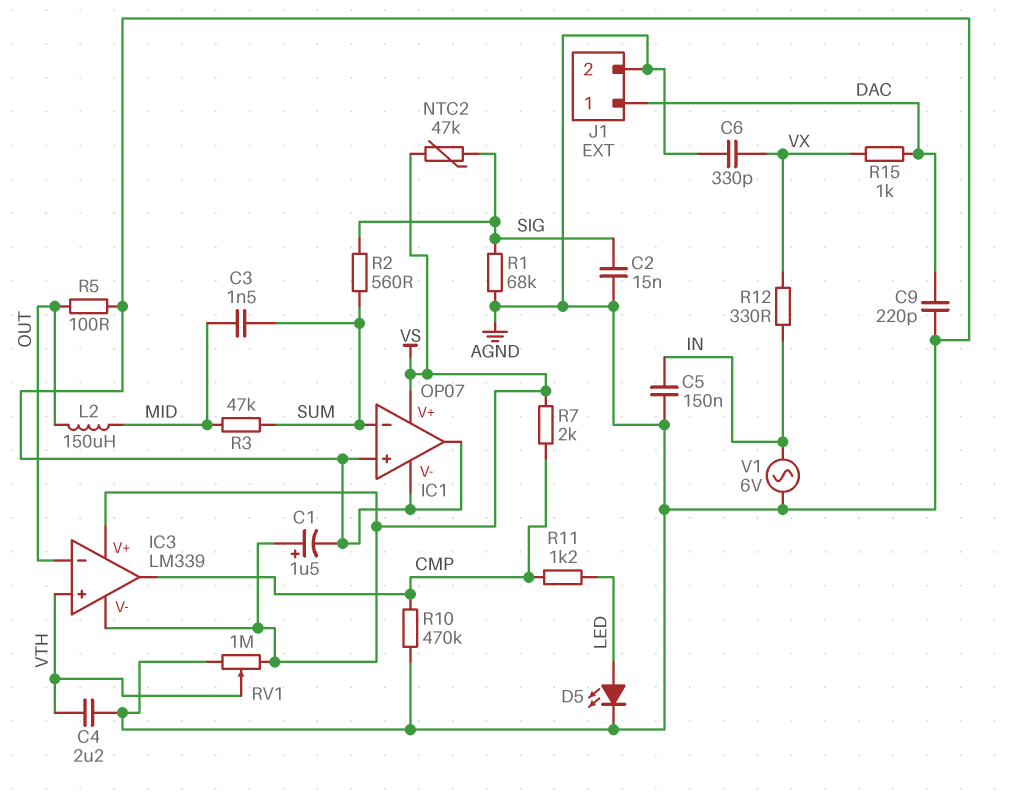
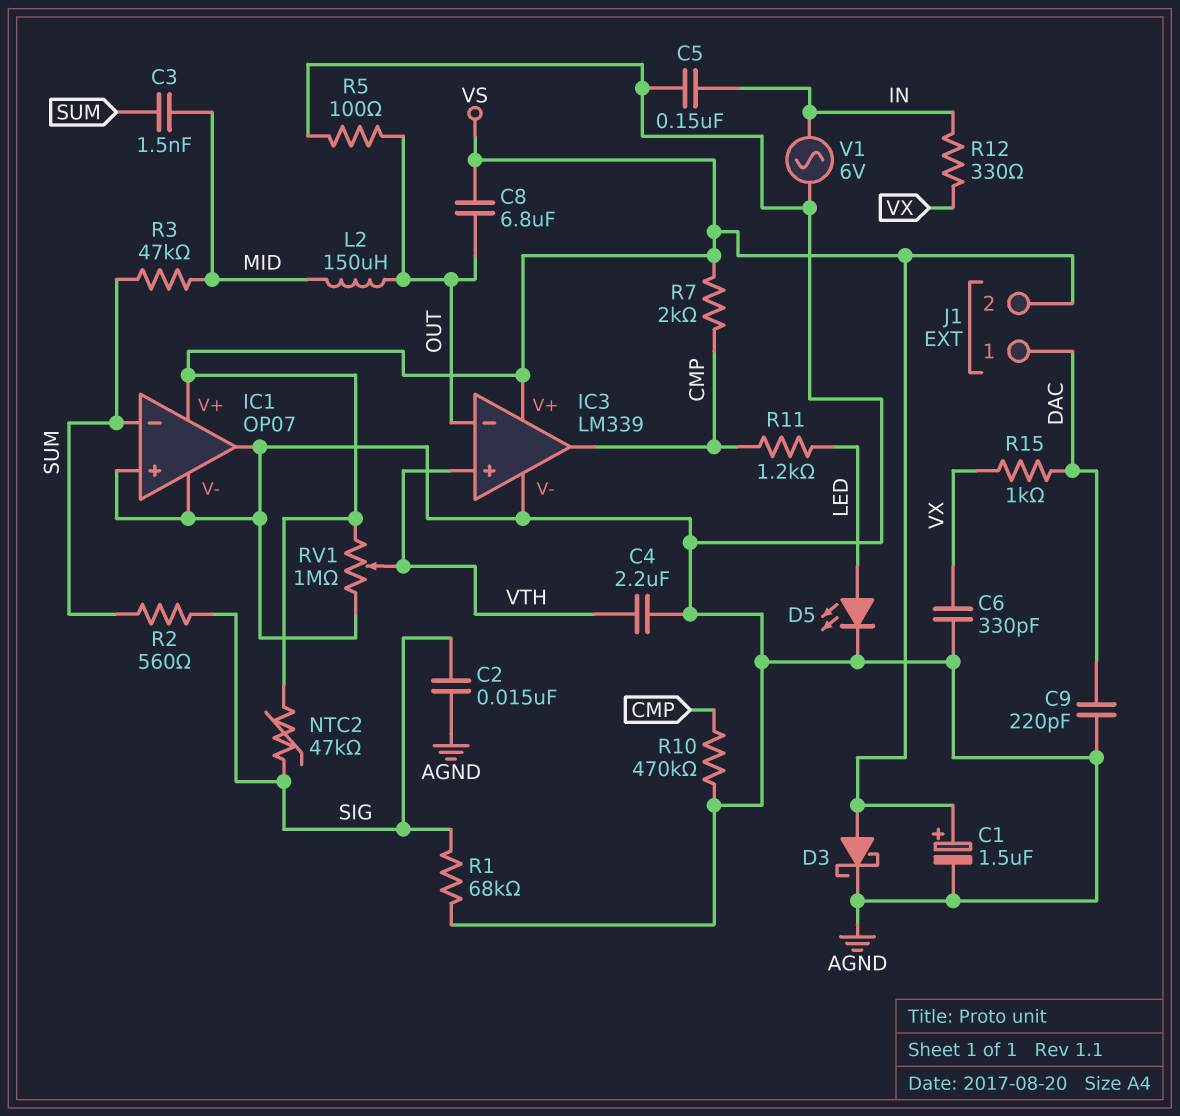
C8: none -> 6.8uF (OUT, VS)
D3: none -> schottky (A VS, K AGND)
IC3 pin V-: VS -> AGND
J1 pin 2: AGND -> VS

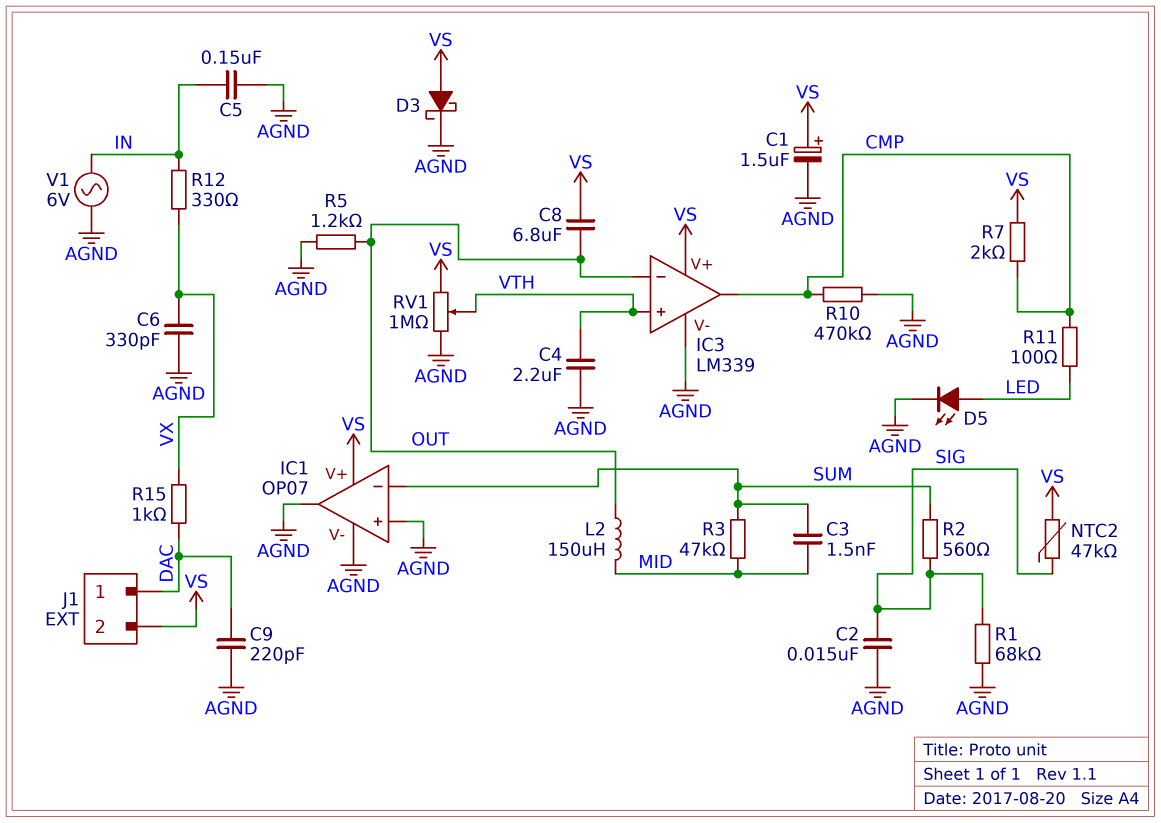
R5: 100 (AGND, OUT) -> 1.2k (AGND, OUT)
R11: 1.2k (CMP, LED) -> 100 (CMP, LED)

